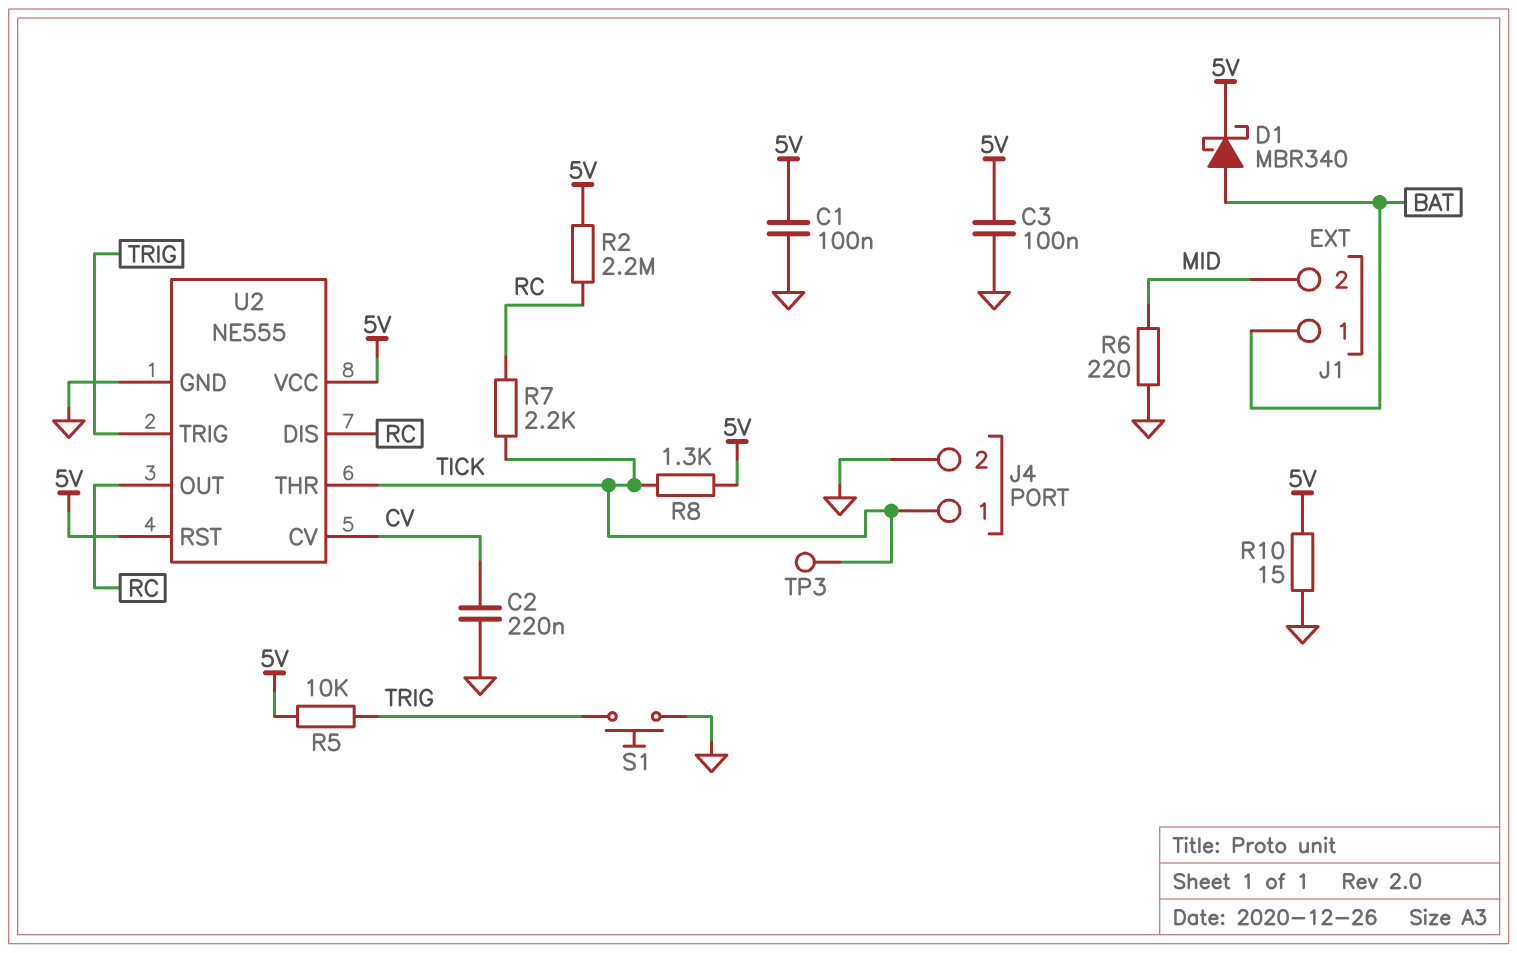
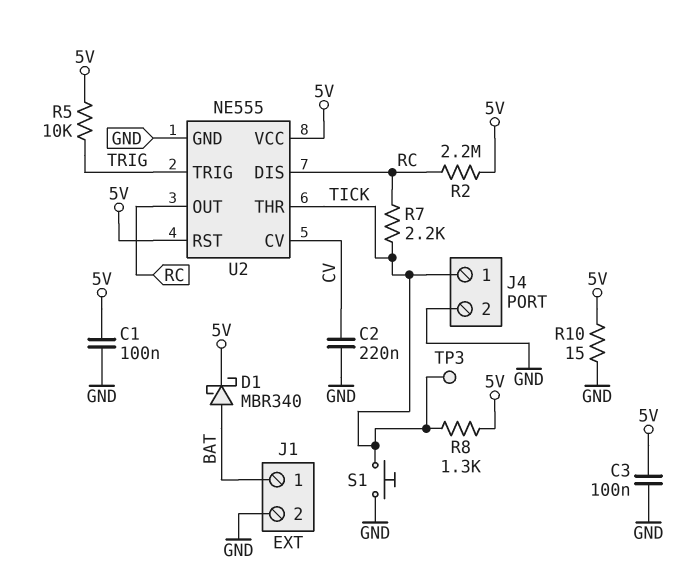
J1 pin 2: MID -> GND
R6: 220 (GND, MID) -> none
S1: button (GND, TRIG) -> button (GND, TICK)

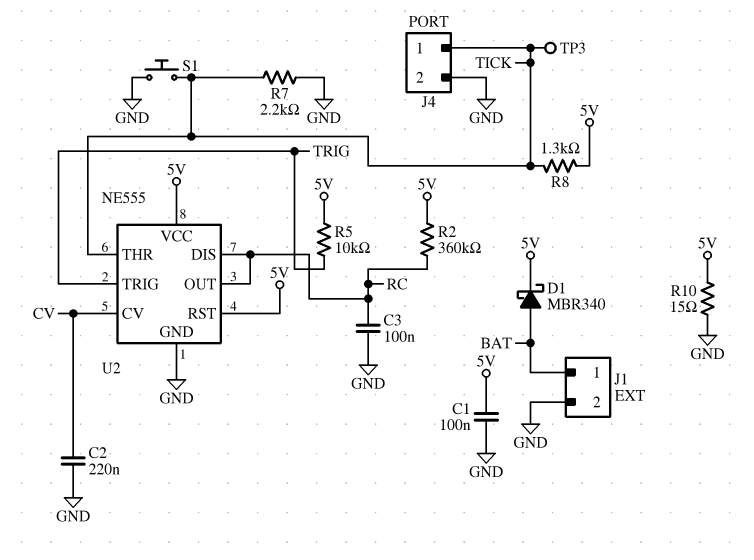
C3: 100nF (5V, GND) -> 100nF (GND, RC)
R2: 2.2M (5V, RC) -> 360k (5V, RC)
R7: 2.2k (RC, TICK) -> 2.2k (GND, TICK)

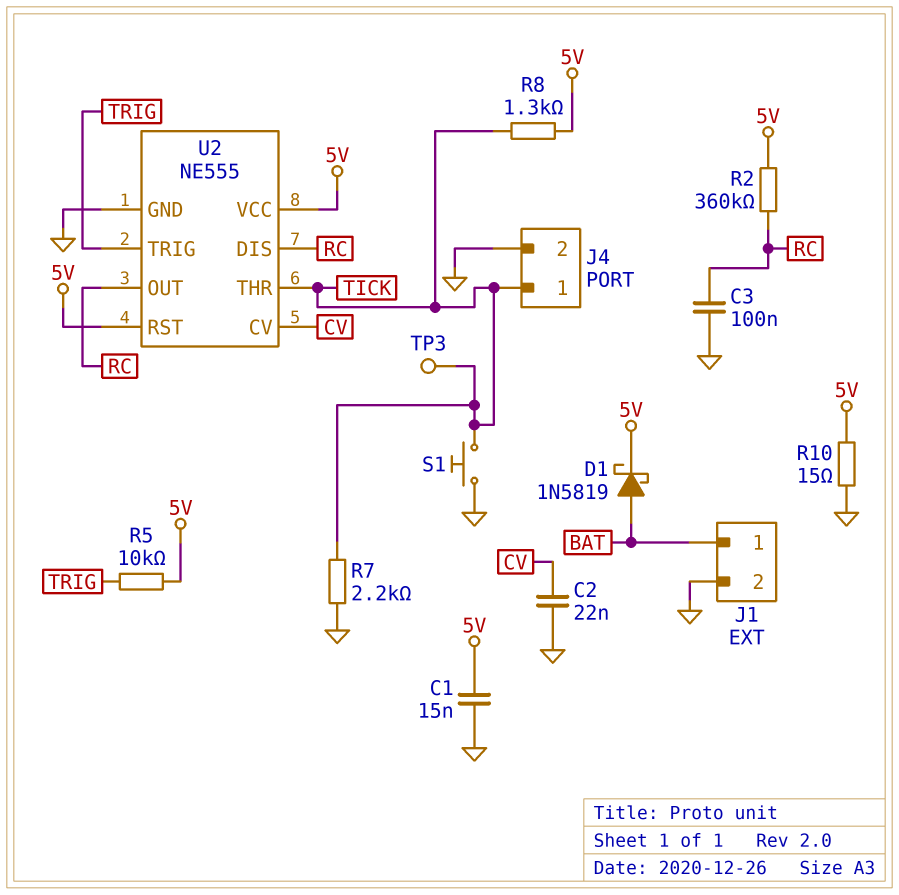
C1: 100nF (5V, GND) -> 15nF (5V, GND)
C2: 220nF (CV, GND) -> 22nF (CV, GND)
D1: schottky MBR340 (A BAT, K 5V) -> schottky 1N5819 (A BAT, K 5V)

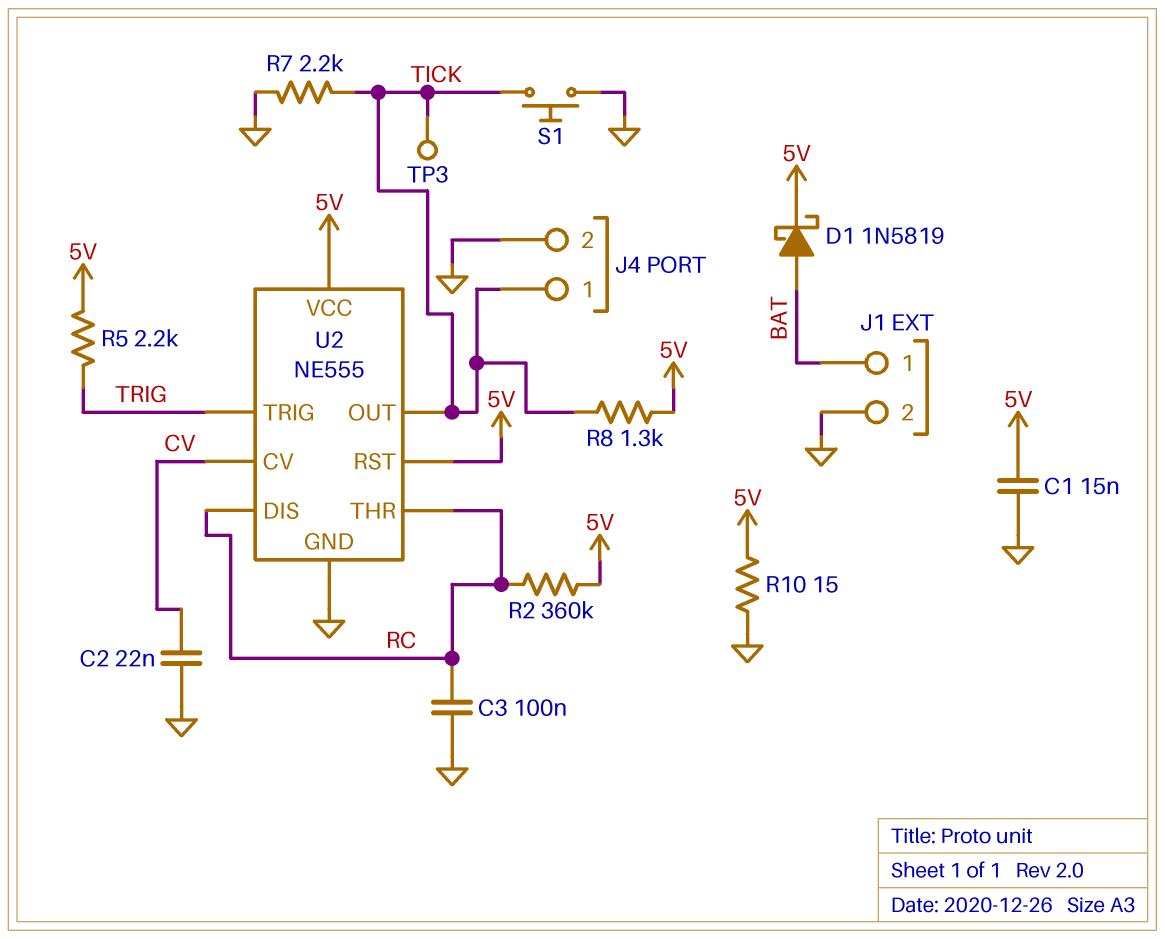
R5: 10k (5V, TRIG) -> 2.2k (5V, TRIG)
U2 pin OUT: RC -> TICK
U2 pin THR: TICK -> RC

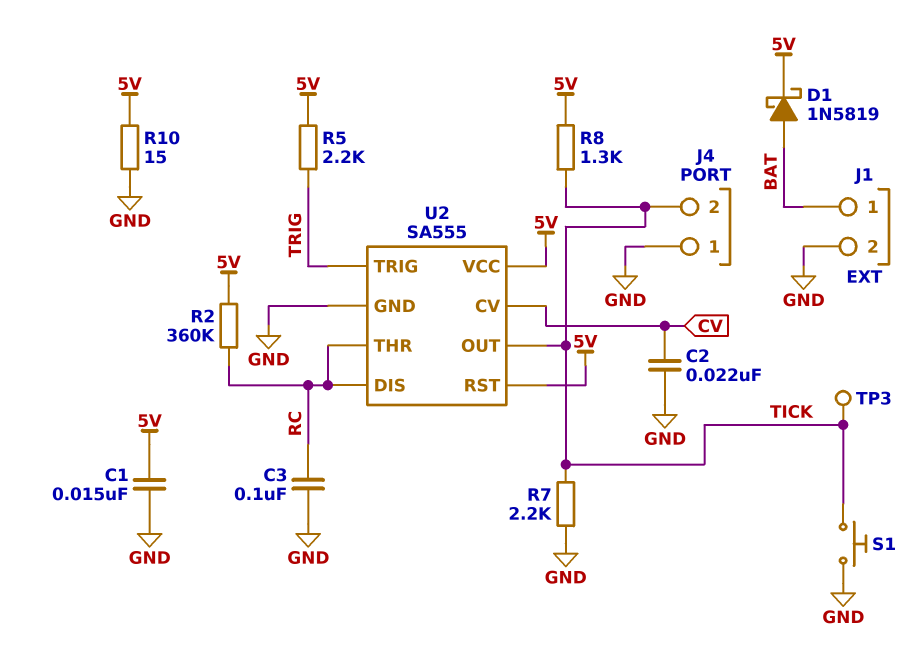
J4 pin 1: TICK -> GND
J4 pin 2: GND -> TICK
U2: NE555 -> SA555

